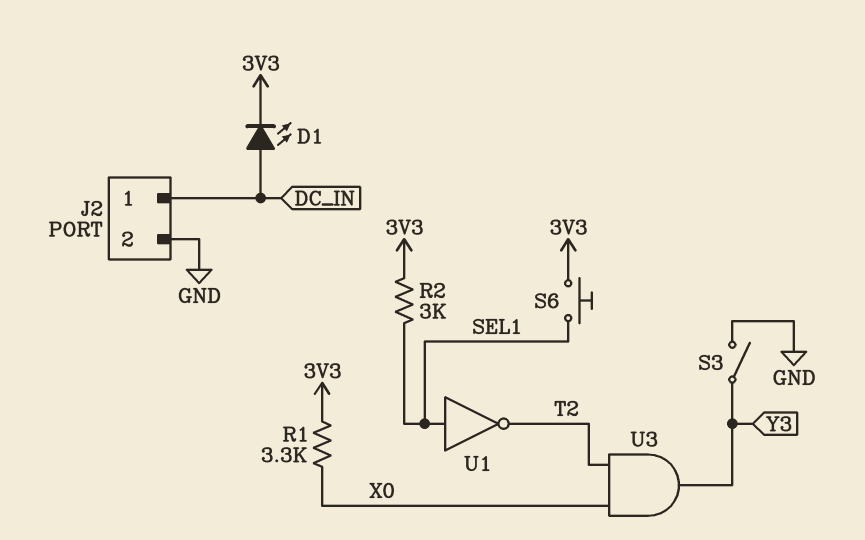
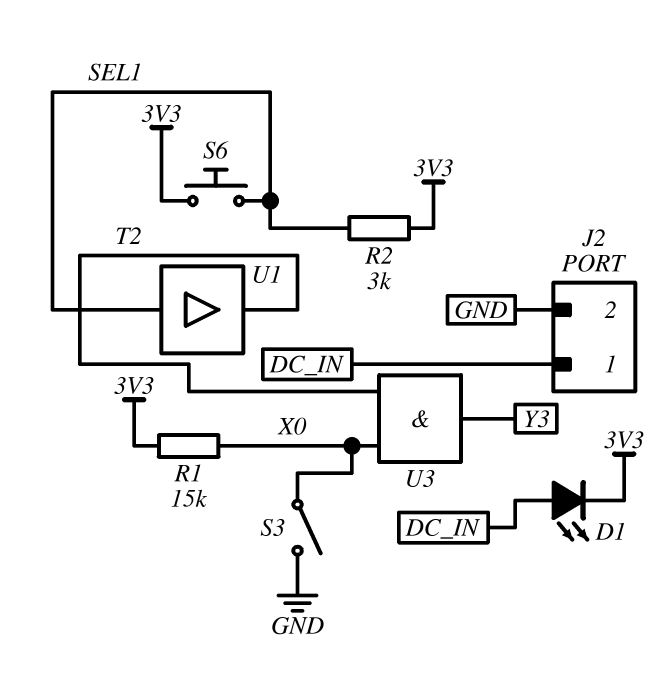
R1: 3.3k (3V3, X0) -> 15k (3V3, X0)
S3: switch (GND, Y3) -> switch (GND, X0)
U1: NOT (in SEL1, out T2) -> buffer (in SEL1, out T2)

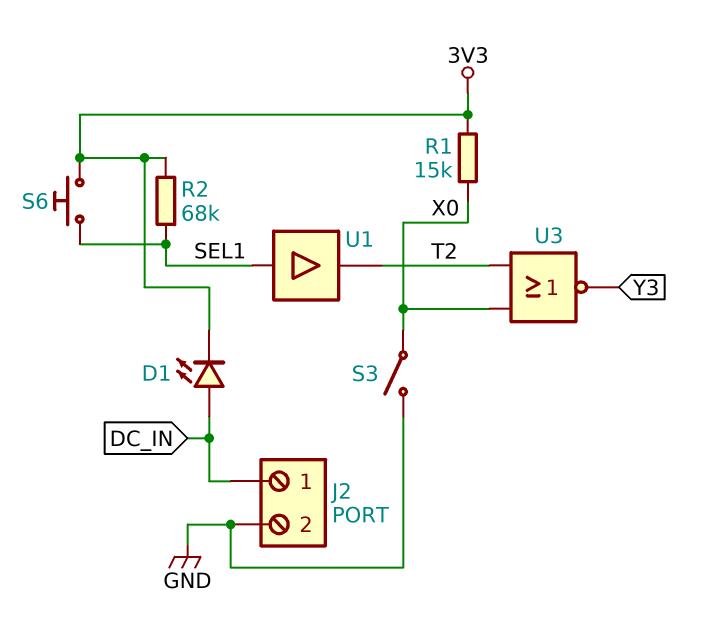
R2: 3k (3V3, SEL1) -> 68k (3V3, SEL1)
U3: AND (in T2, in X0, out Y3) -> NOR (in T2, in X0, out Y3)

